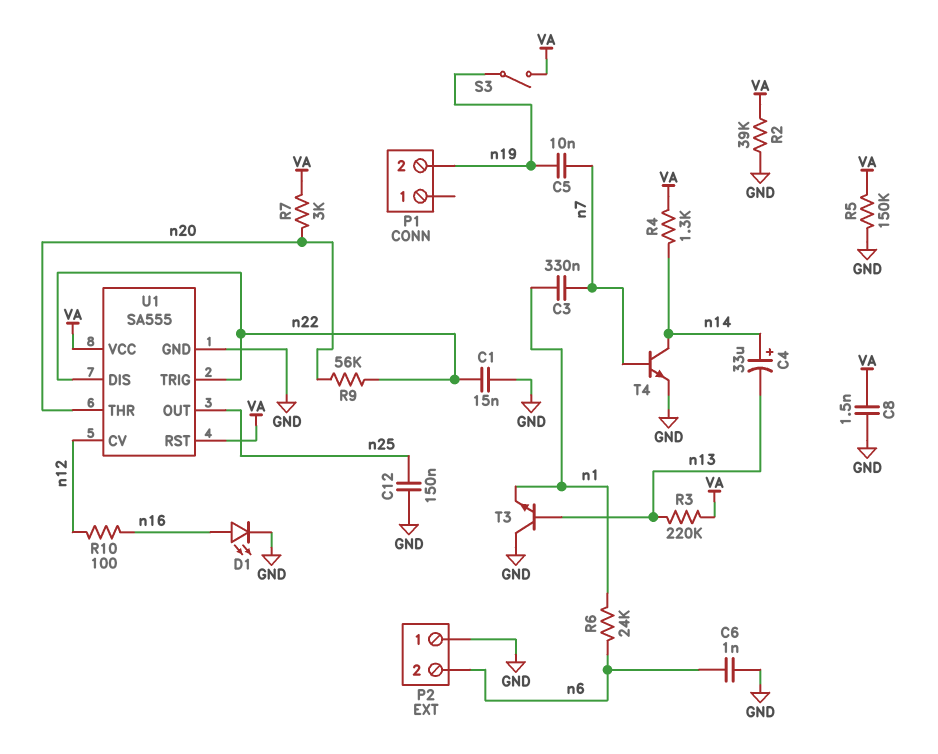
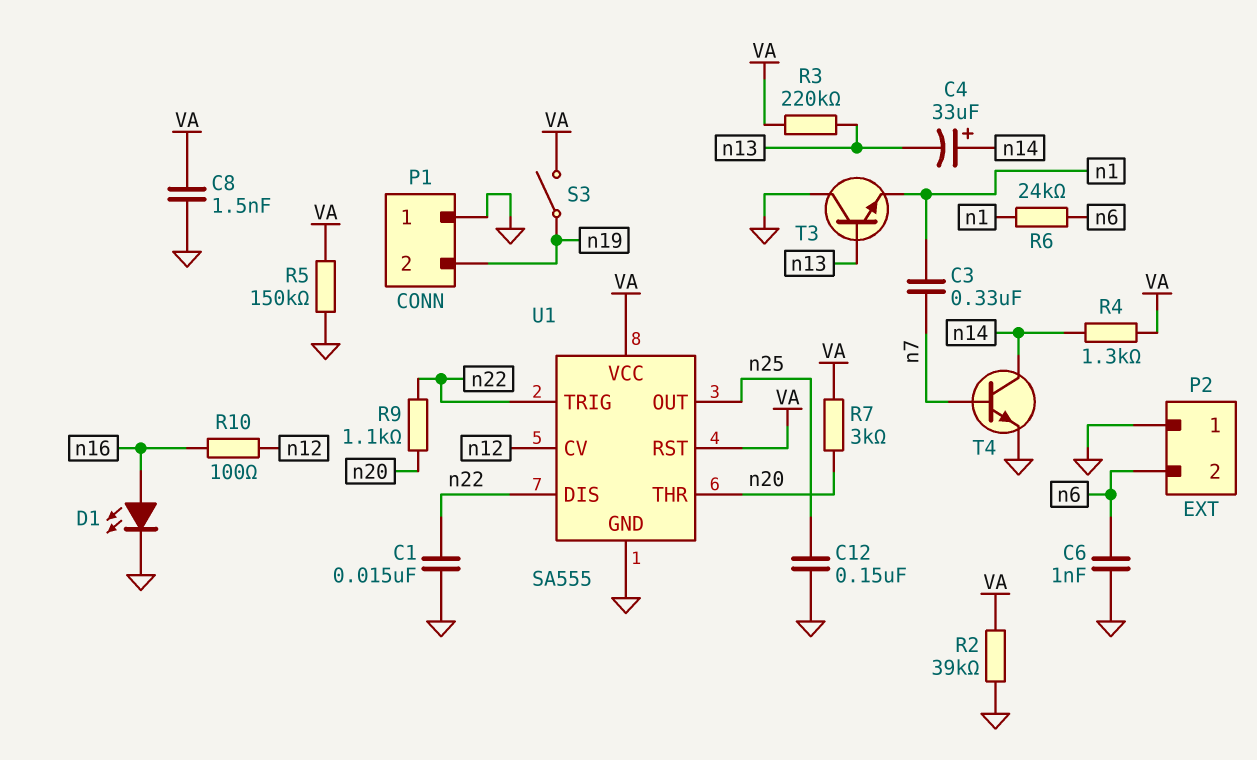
C5: 10nF (n7, n19) -> none
P1 pin 1: none -> GND
R9: 56k (n20, n22) -> 1.1k (n20, n22)

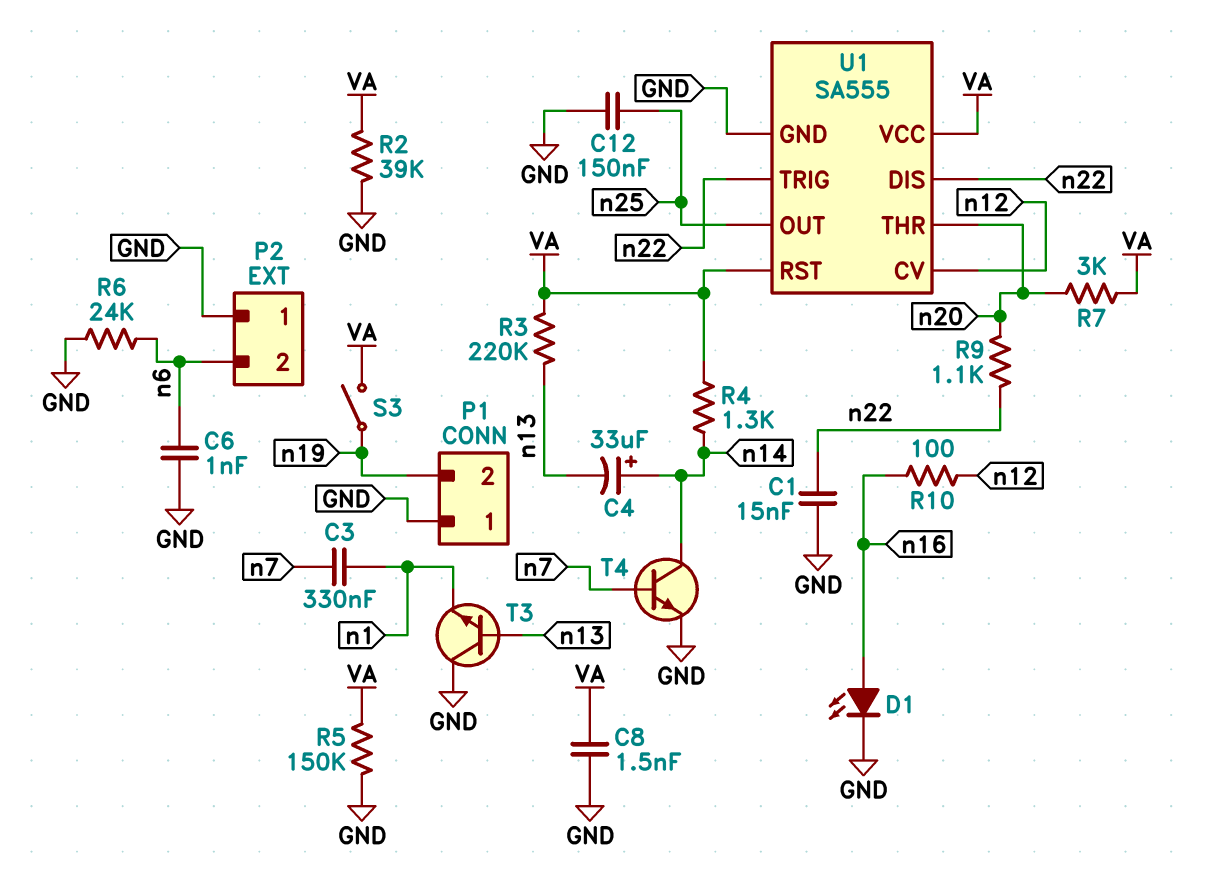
R6: 24k (n1, n6) -> 24k (GND, n6)

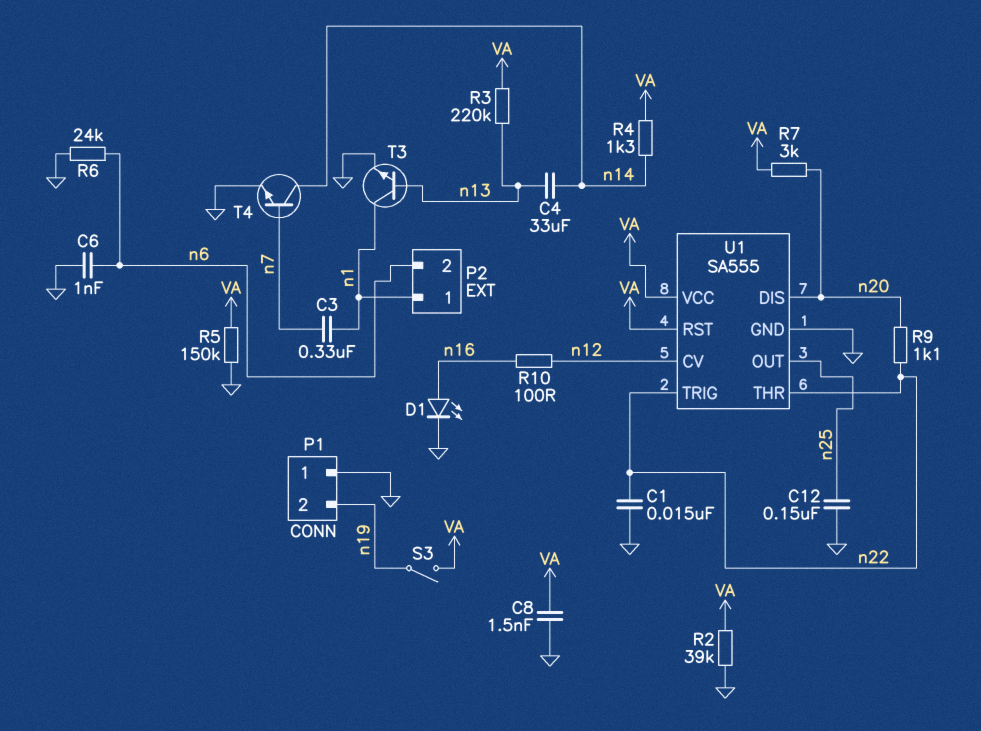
C4: 33uF (plus n14, minus n13) -> 33uF (n13, n14)
P2 pin 1: GND -> n1
T3: NPN (B n13, C GND, E n1) -> NPN (B n13, C n1, E GND)
U1 pin DIS: n22 -> n20
U1 pin THR: n20 -> n22

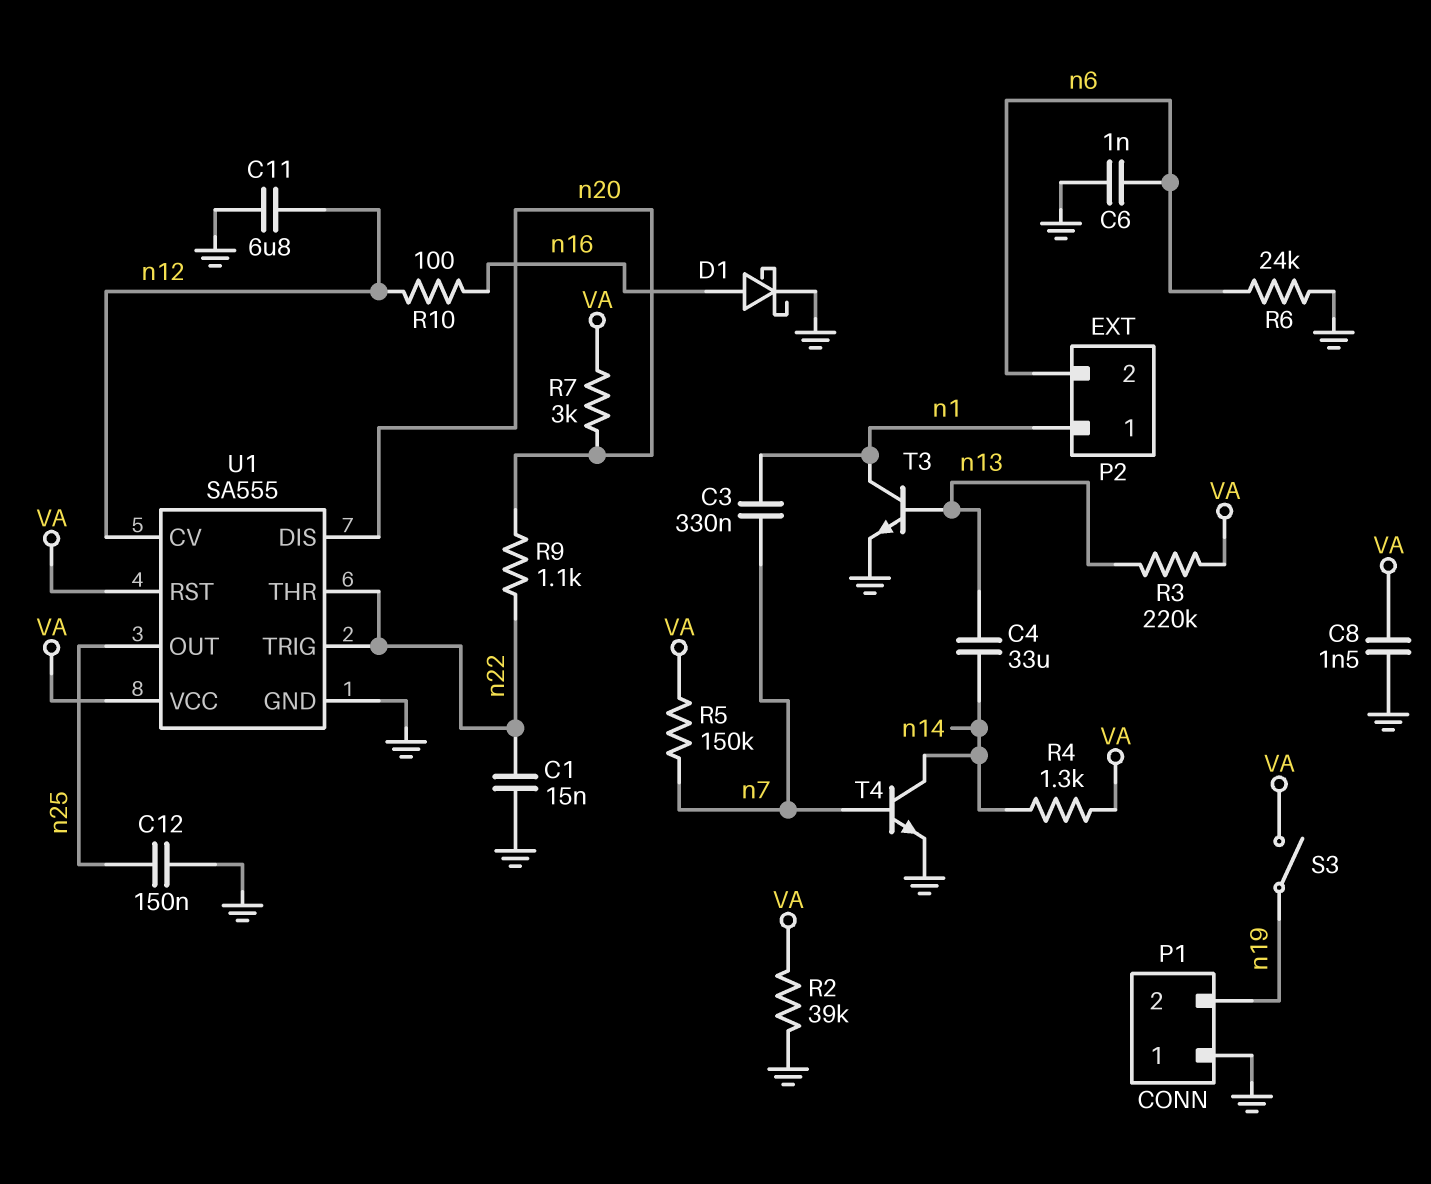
C11: none -> 6.8uF (GND, n12)
D1: LED (A n16, K GND) -> schottky (A n16, K GND)
R5: 150k (GND, VA) -> 150k (VA, n7)

